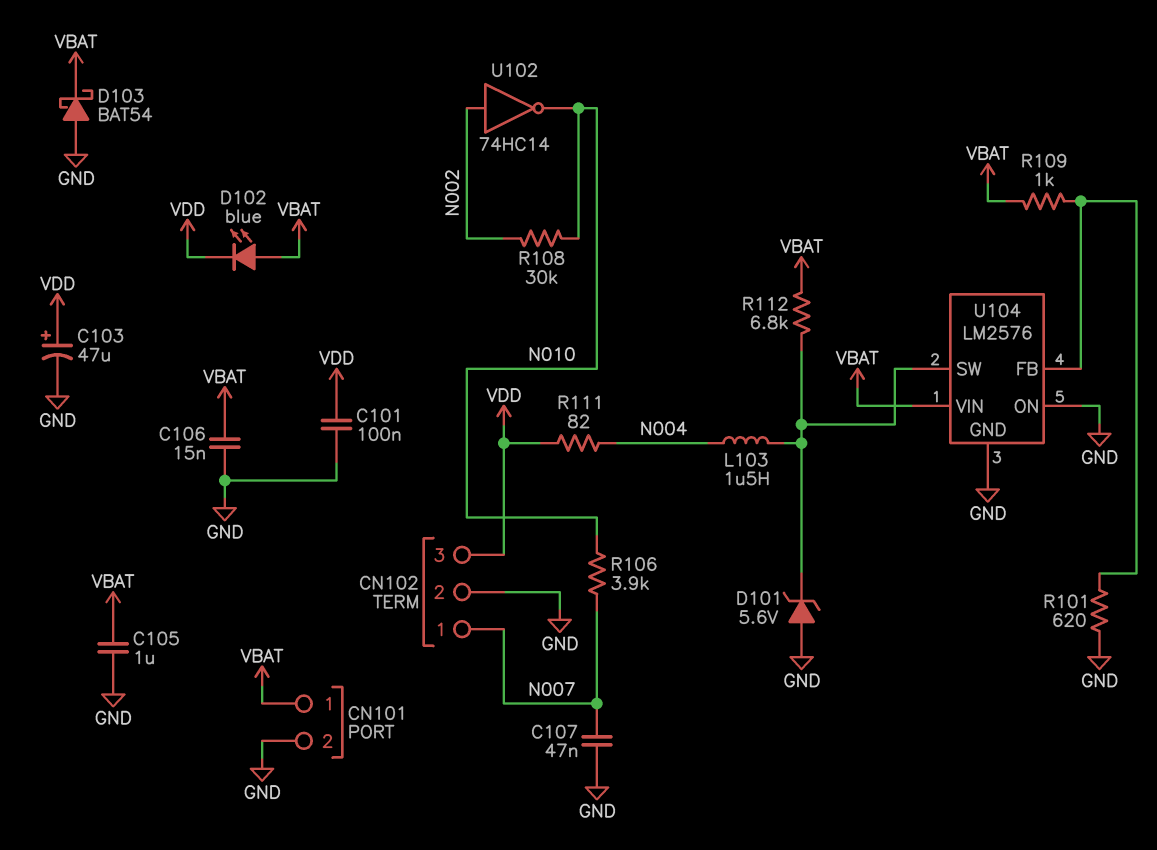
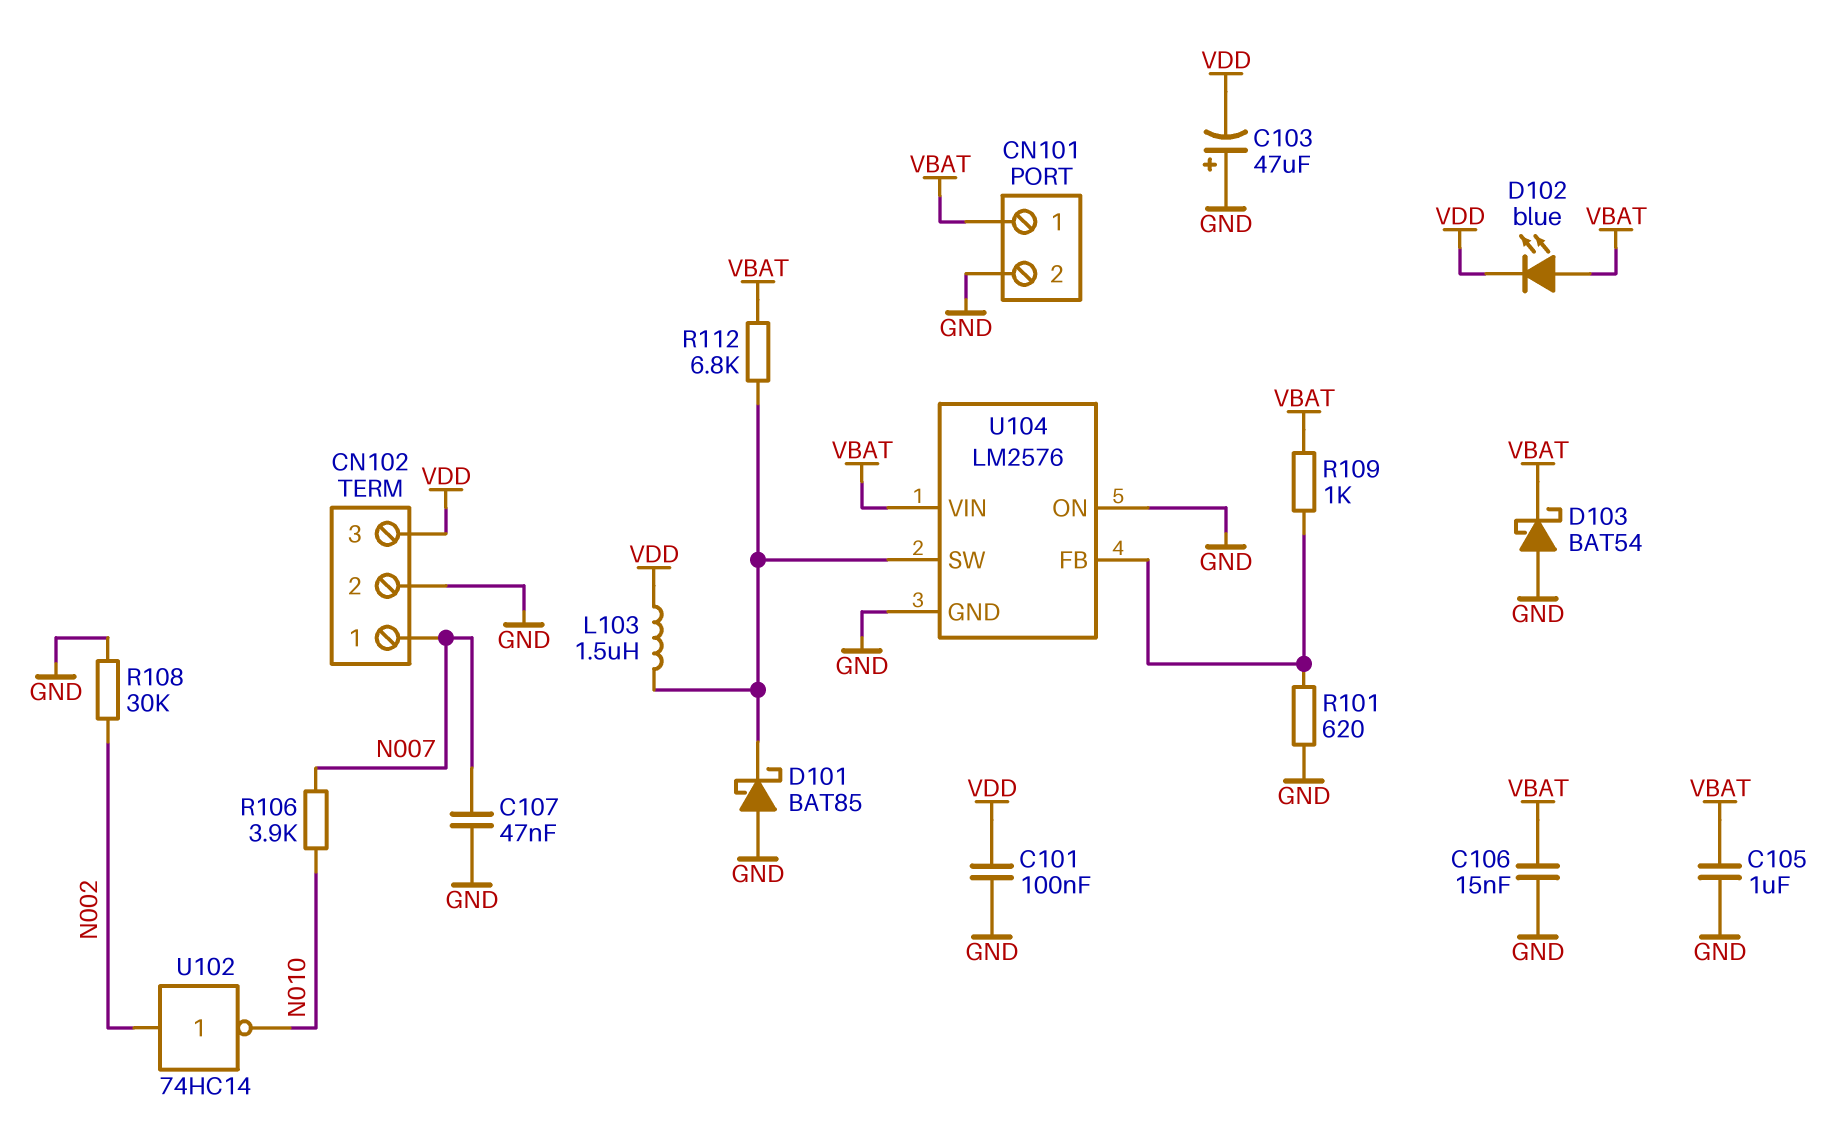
C103: 47uF (plus VDD, minus GND) -> 47uF (plus GND, minus VDD)
D101: zener 5.6V (A GND, K U104/SW) -> schottky BAT85 (A GND, K U104/SW)
L103: 1.5uH (N004, U104/SW) -> 1.5uH (U104/SW, VDD)
R108: 30k (N002, N010) -> 30k (GND, N002)
R111: 82 (N004, VDD) -> none

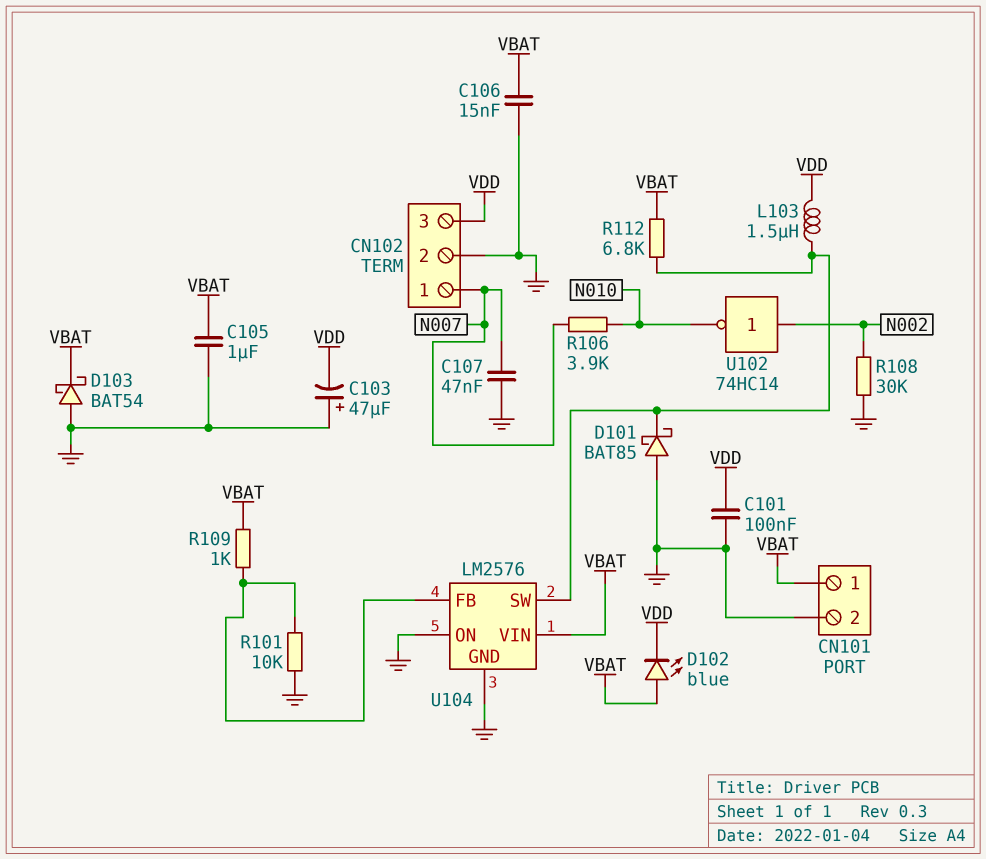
R101: 620 (GND, U104/FB) -> 10k (GND, U104/FB)

